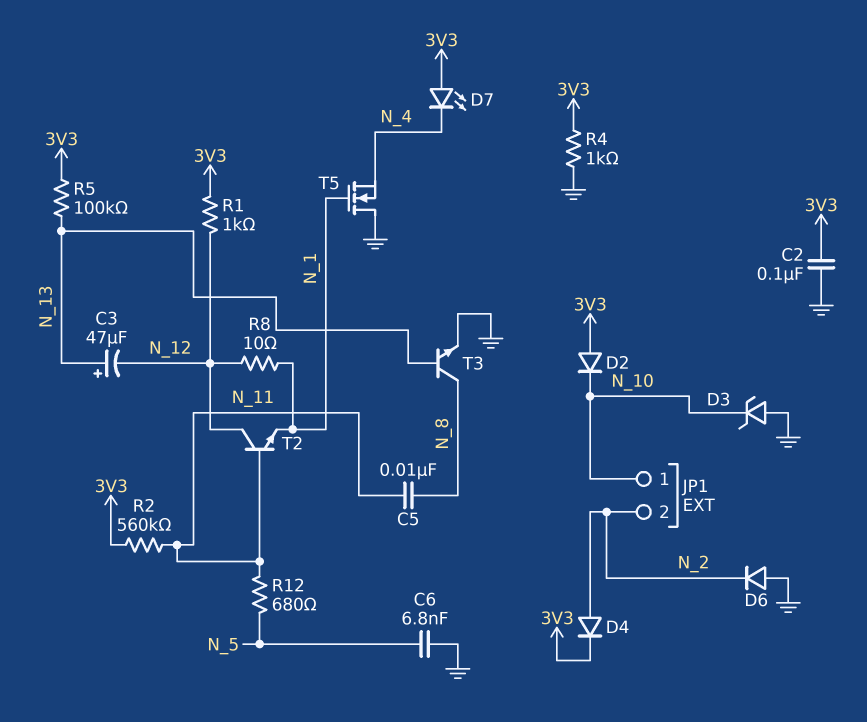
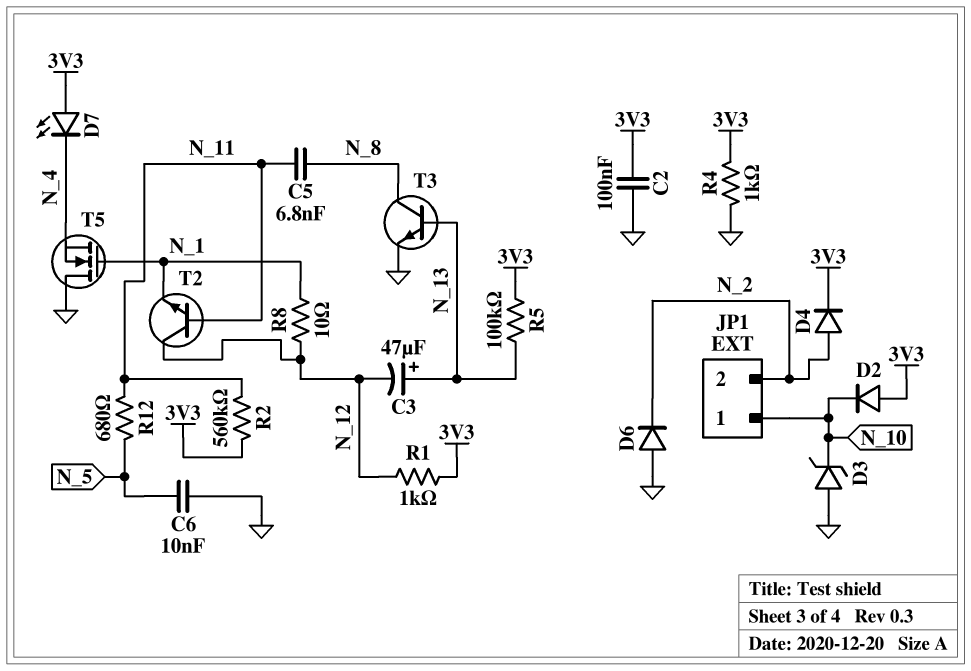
C5: 10nF (N_8, N_11) -> 6.8nF (N_8, N_11)
C6: 6.8nF (GND, N_5) -> 10nF (GND, N_5)

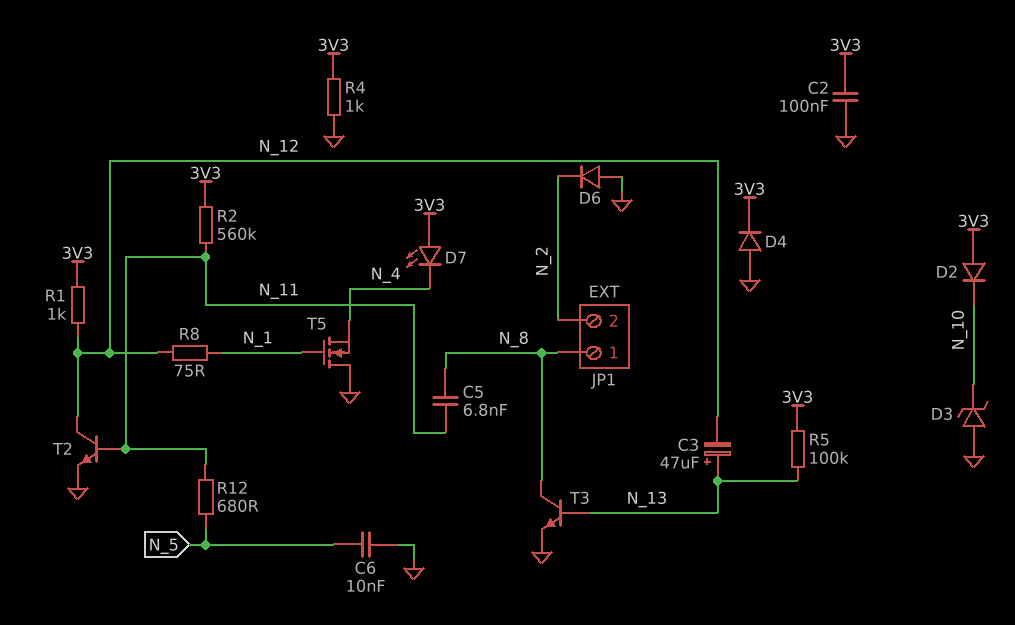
D4: diode (A N_2, K 3V3) -> diode (A GND, K 3V3)
JP1 pin 1: N_10 -> N_8
R8: 10 (N_1, N_12) -> 75 (N_1, N_12)
T2: NPN (B N_11, C N_12, E N_1) -> NPN (B N_11, C N_12, E GND)

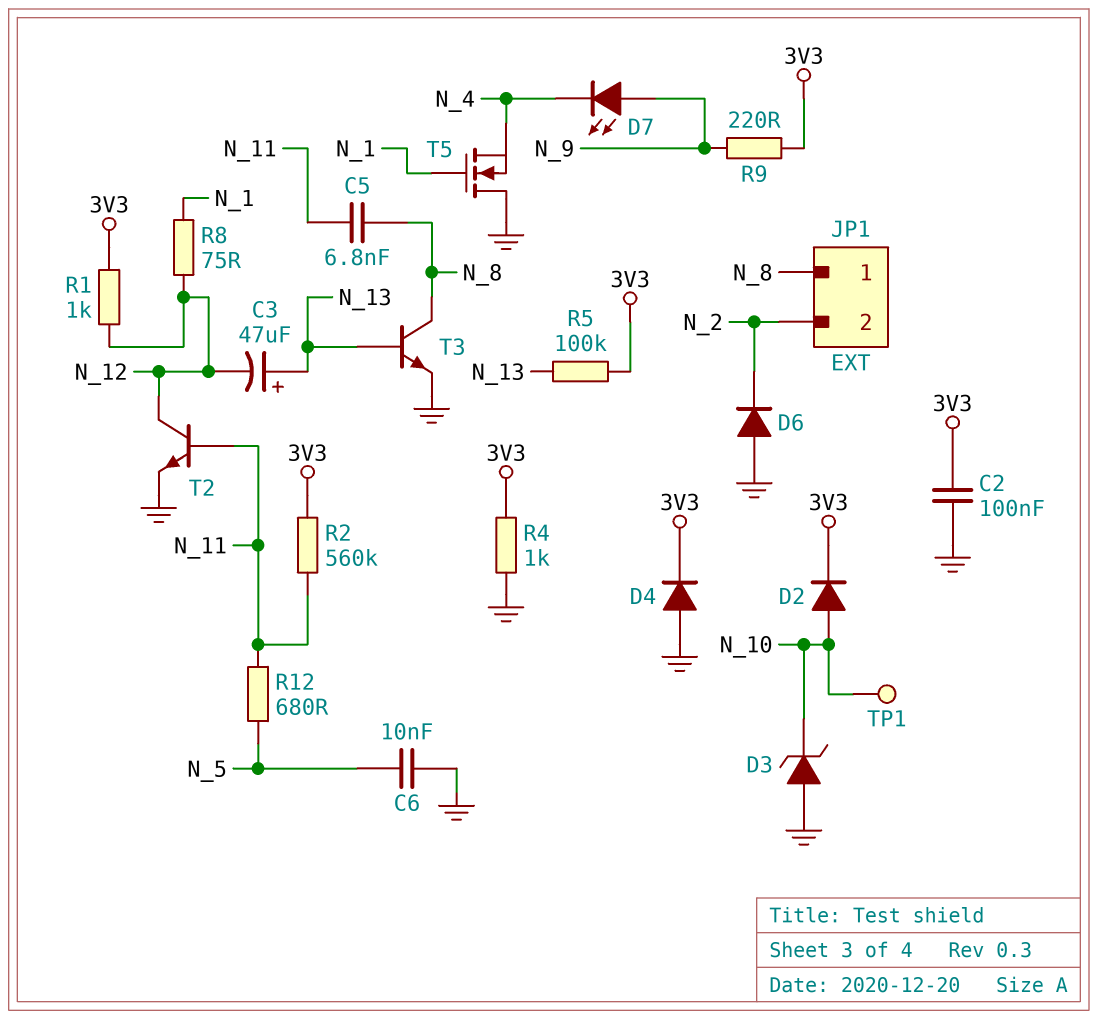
D2: diode (A 3V3, K N_10) -> diode (A N_10, K 3V3)
D7: LED (A 3V3, K N_4) -> LED (A N_9, K N_4)
R9: none -> 220 (3V3, N_9)
TP1: none -> test point (N_10)

